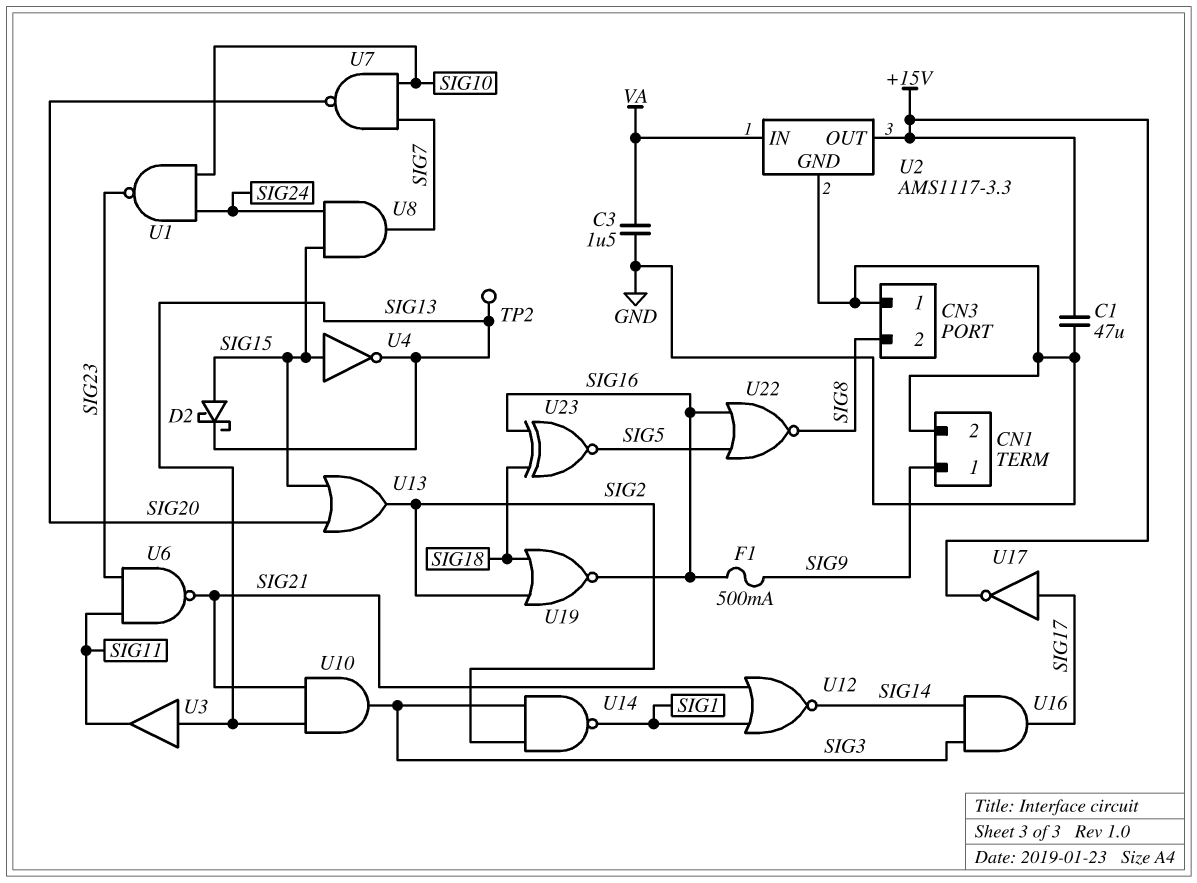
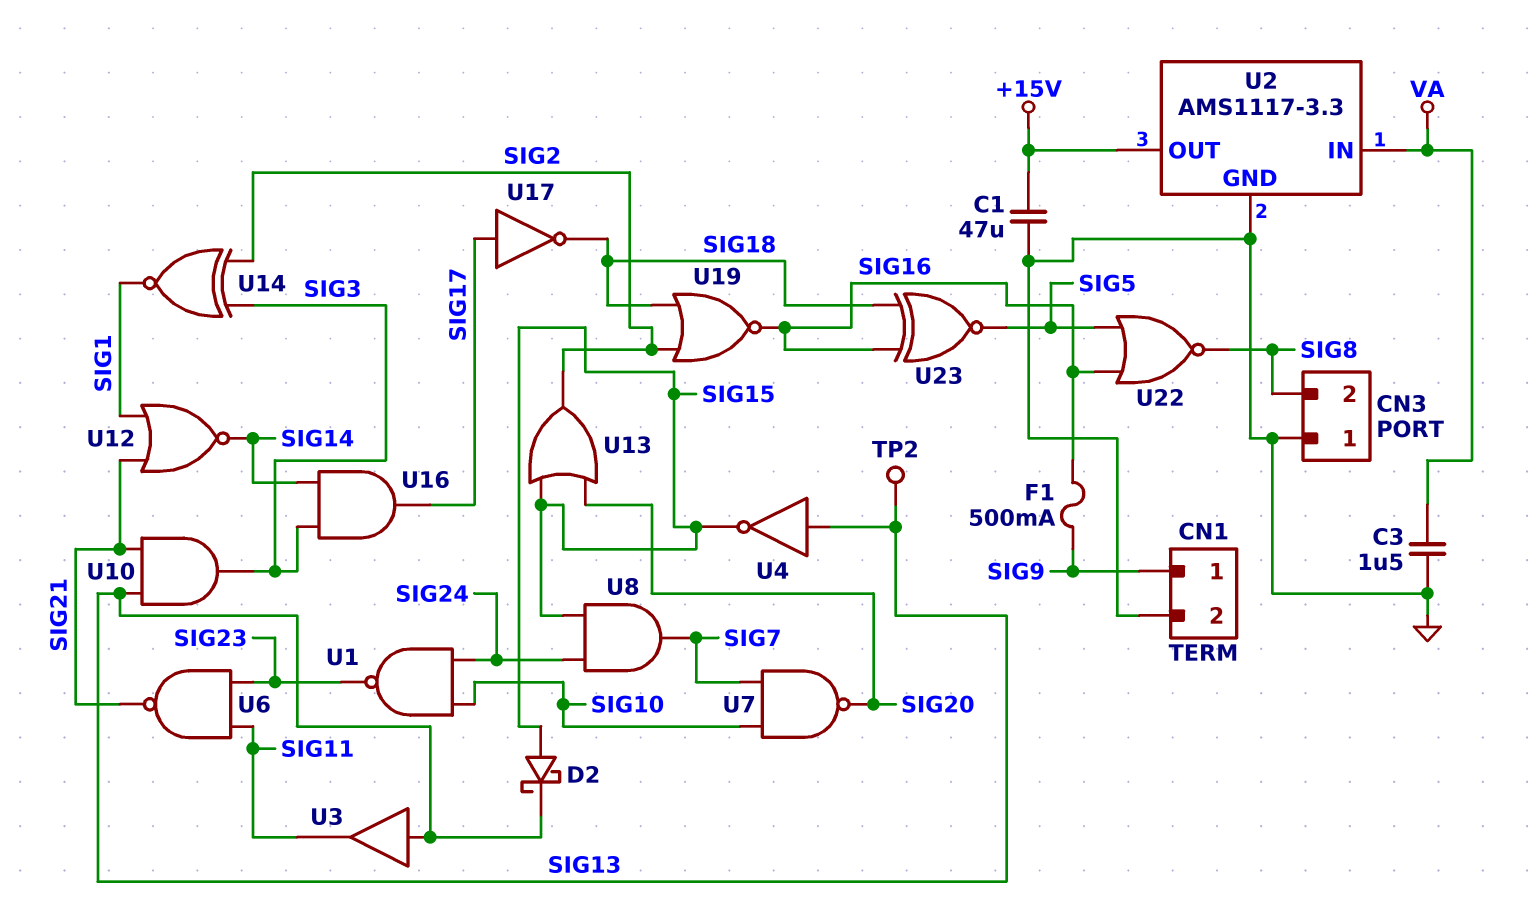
U4: NOT (in SIG15, out SIG13) -> NOT (in SIG13, out SIG15)
U14: NAND (in SIG2, in SIG3, out SIG1) -> XNOR (in SIG2, in SIG3, out SIG1)
U17: NOT (in SIG17, out +15V) -> NOT (in SIG17, out SIG18)

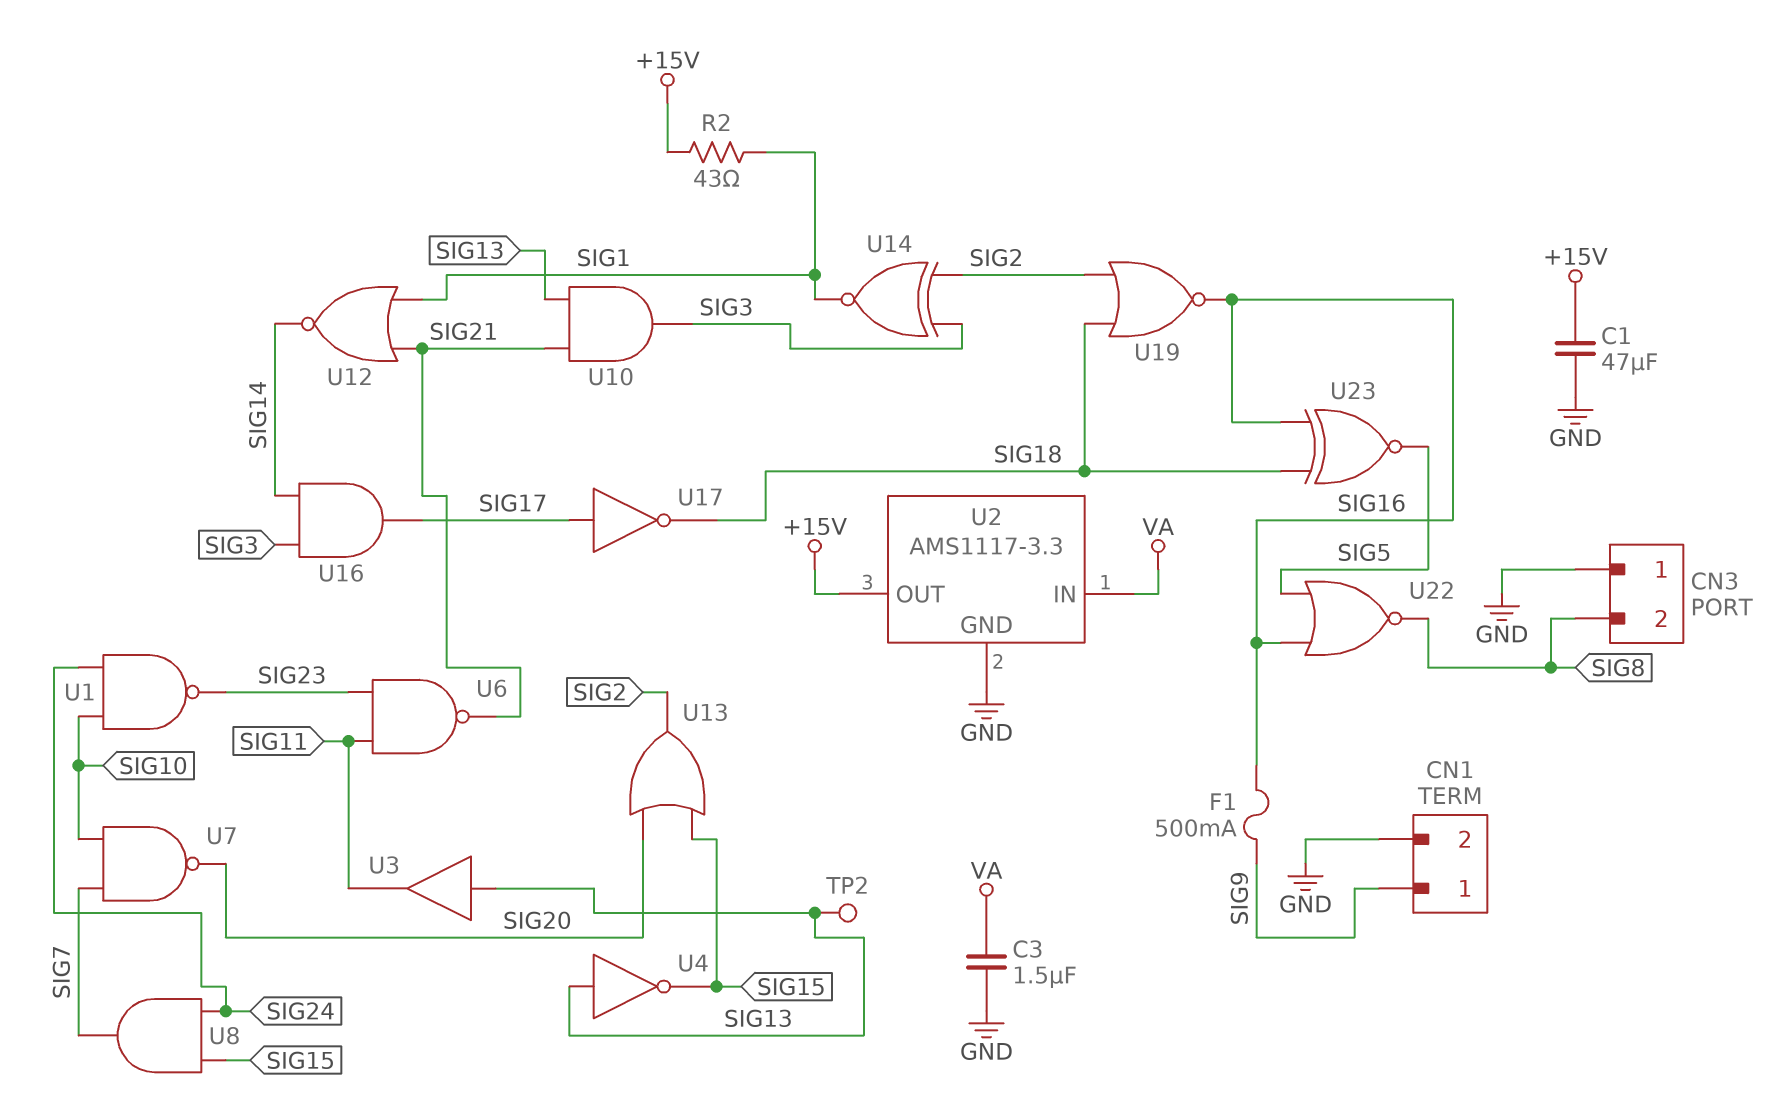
D2: schottky (A SIG15, K SIG13) -> none
R2: none -> 43 (+15V, SIG1)

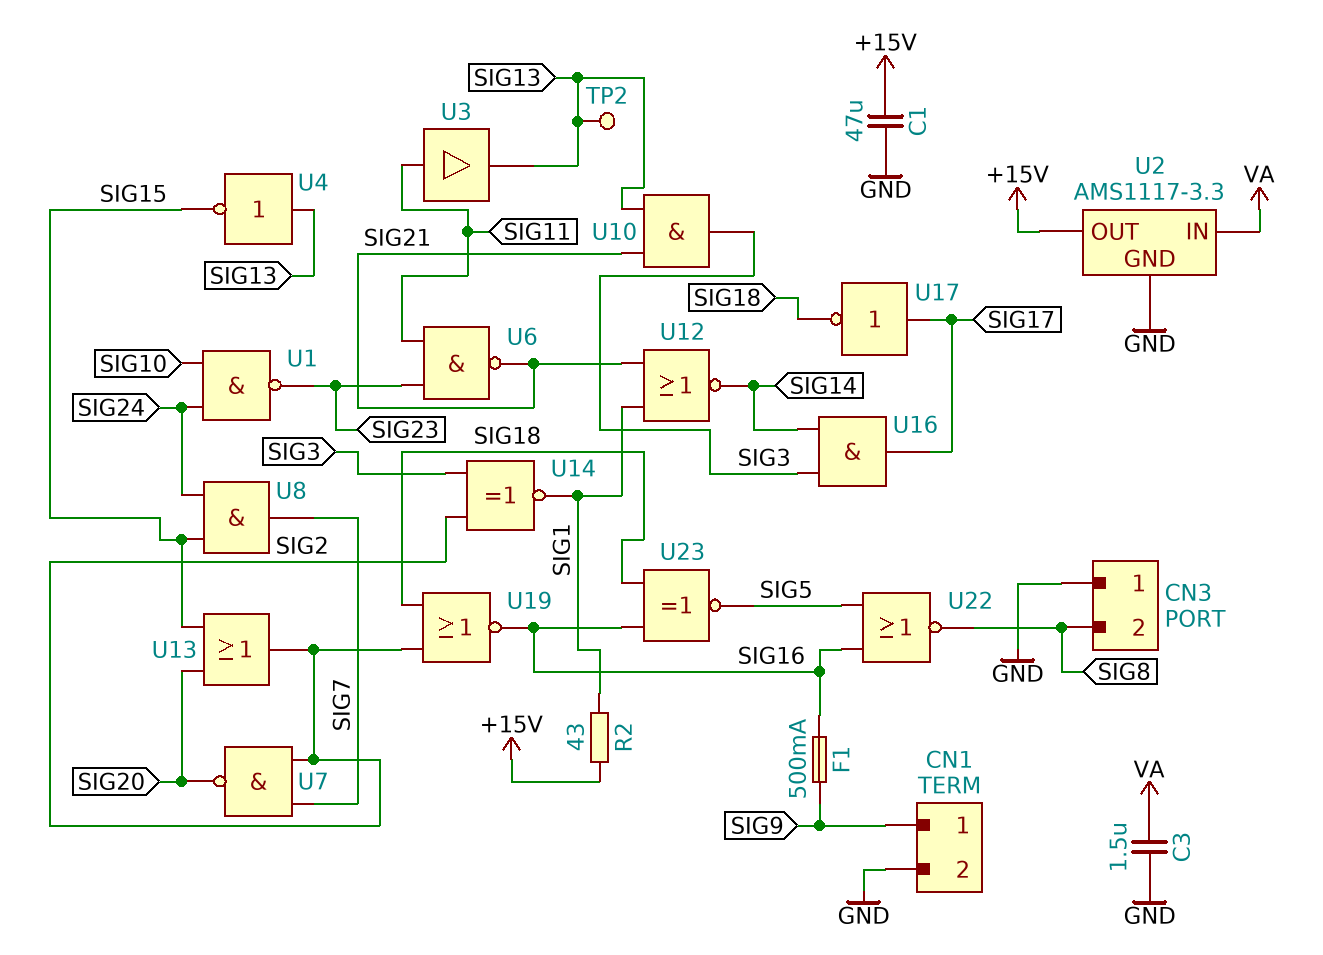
U3: buffer (in SIG13, out SIG11) -> buffer (in SIG11, out SIG13)
U7: NAND (in SIG7, in SIG10, out SIG20) -> NAND (in SIG2, in SIG7, out SIG20)

